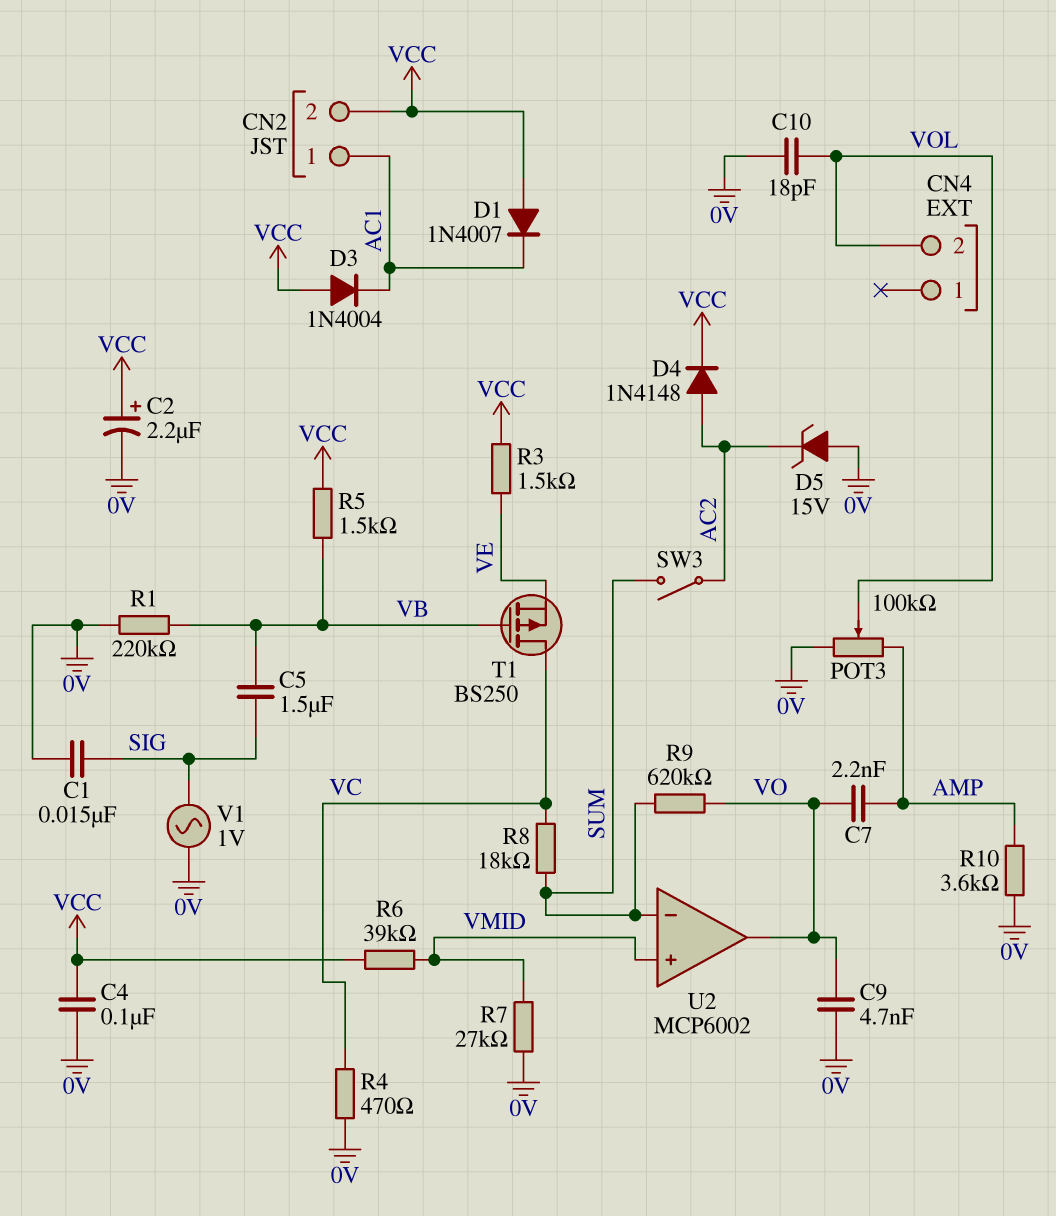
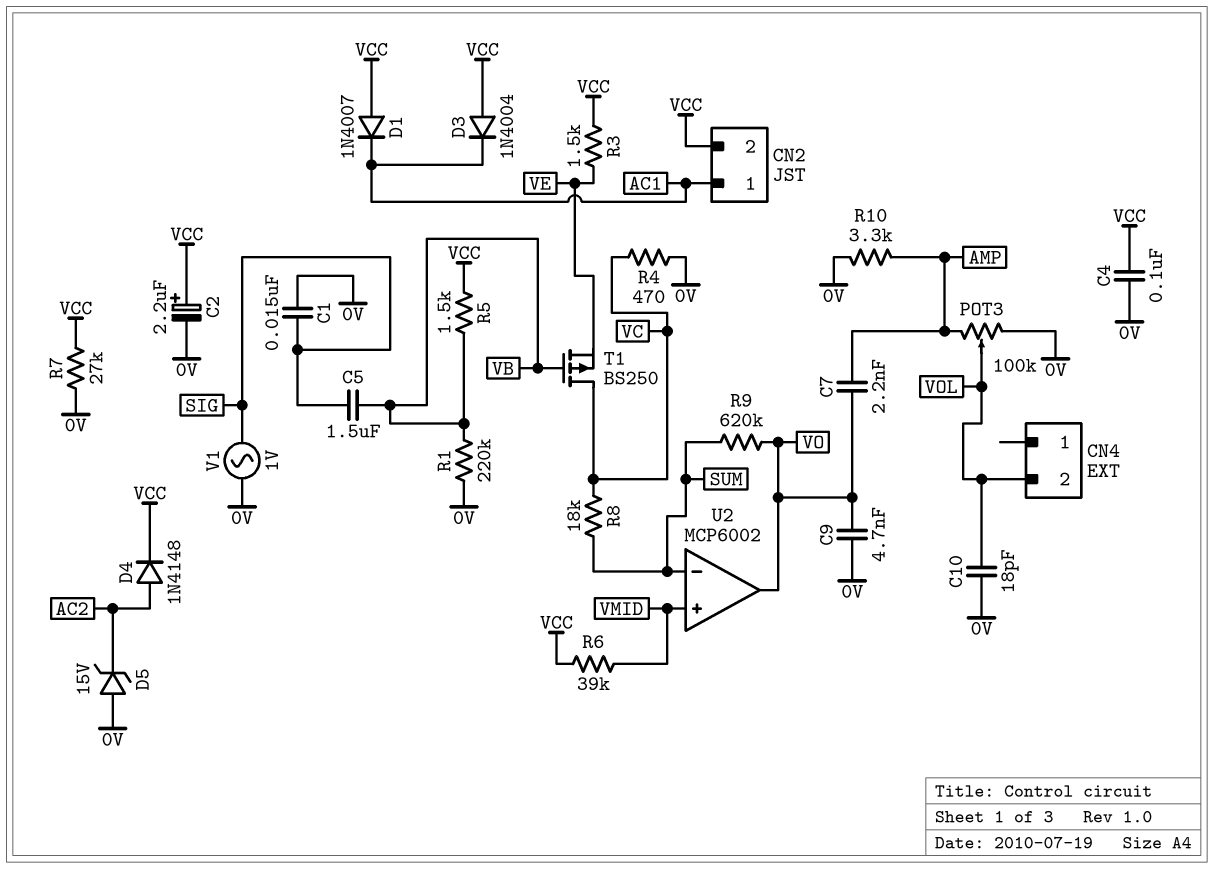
R7: 27k (0V, VMID) -> 27k (0V, VCC)
R10: 3.6k (0V, AMP) -> 3.3k (0V, AMP)
SW3: switch (AC2, SUM) -> none

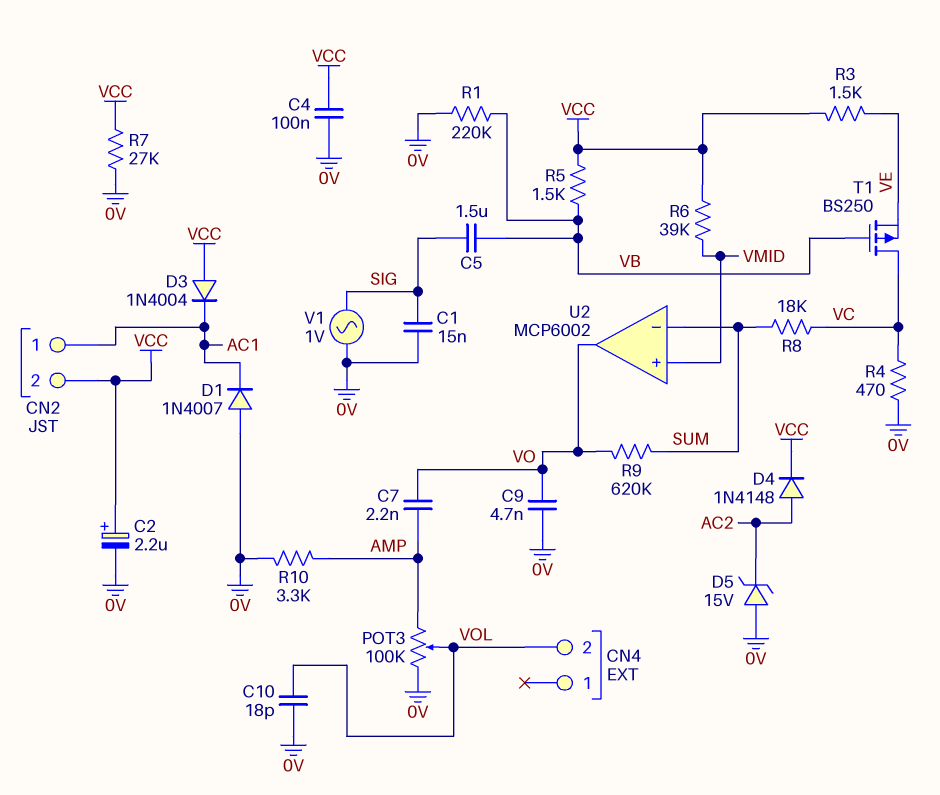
D1: diode 1N4007 (A VCC, K AC1) -> diode 1N4007 (A 0V, K AC1)

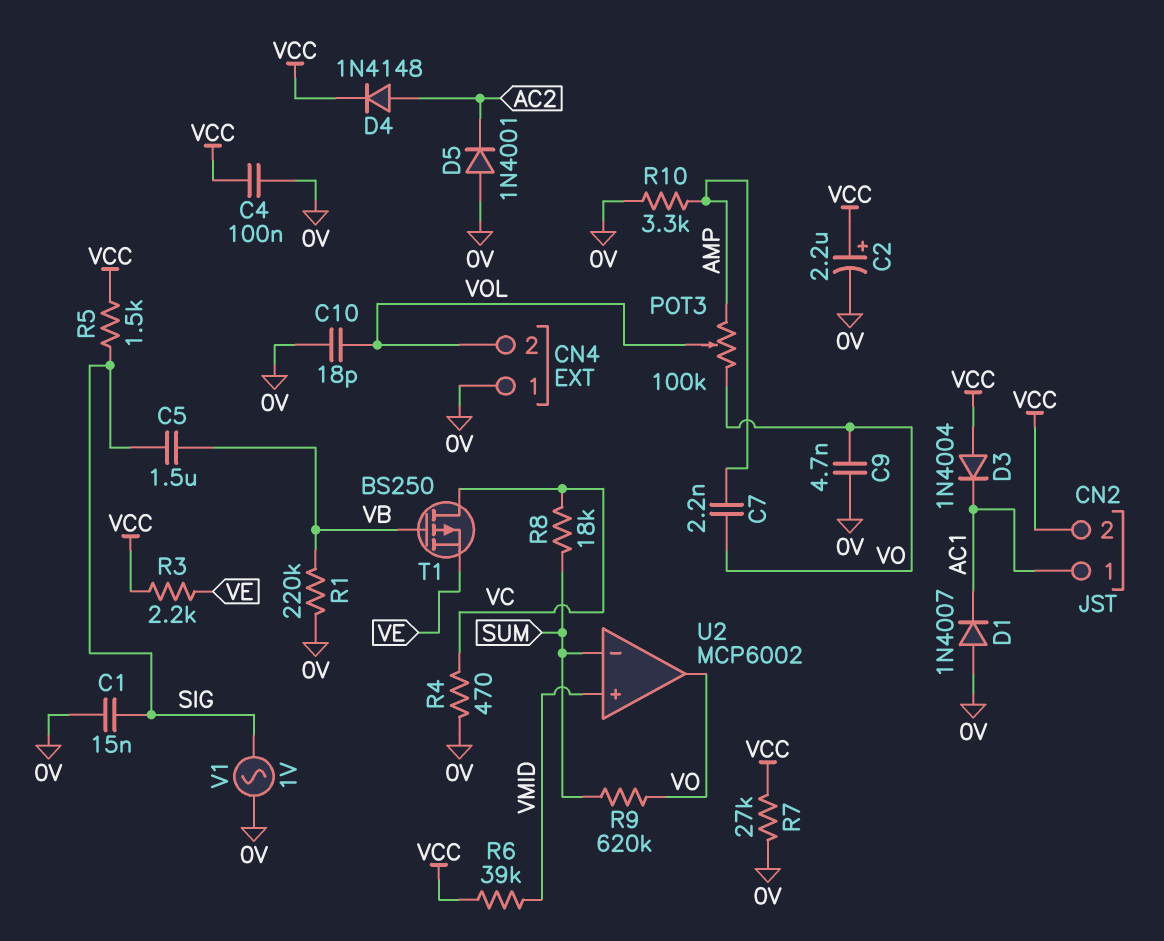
CN4 pin 1: none -> 0V
D5: zener 15V (A 0V, K AC2) -> diode 1N4001 (A 0V, K AC2)
POT3: 100k (0V, AMP, wiper VOL) -> 100k (AMP, VO, wiper VOL)
R3: 1.5k (VCC, VE) -> 2.2k (VCC, VE)
R5: 1.5k (VB, VCC) -> 1.5k (SIG, VCC)

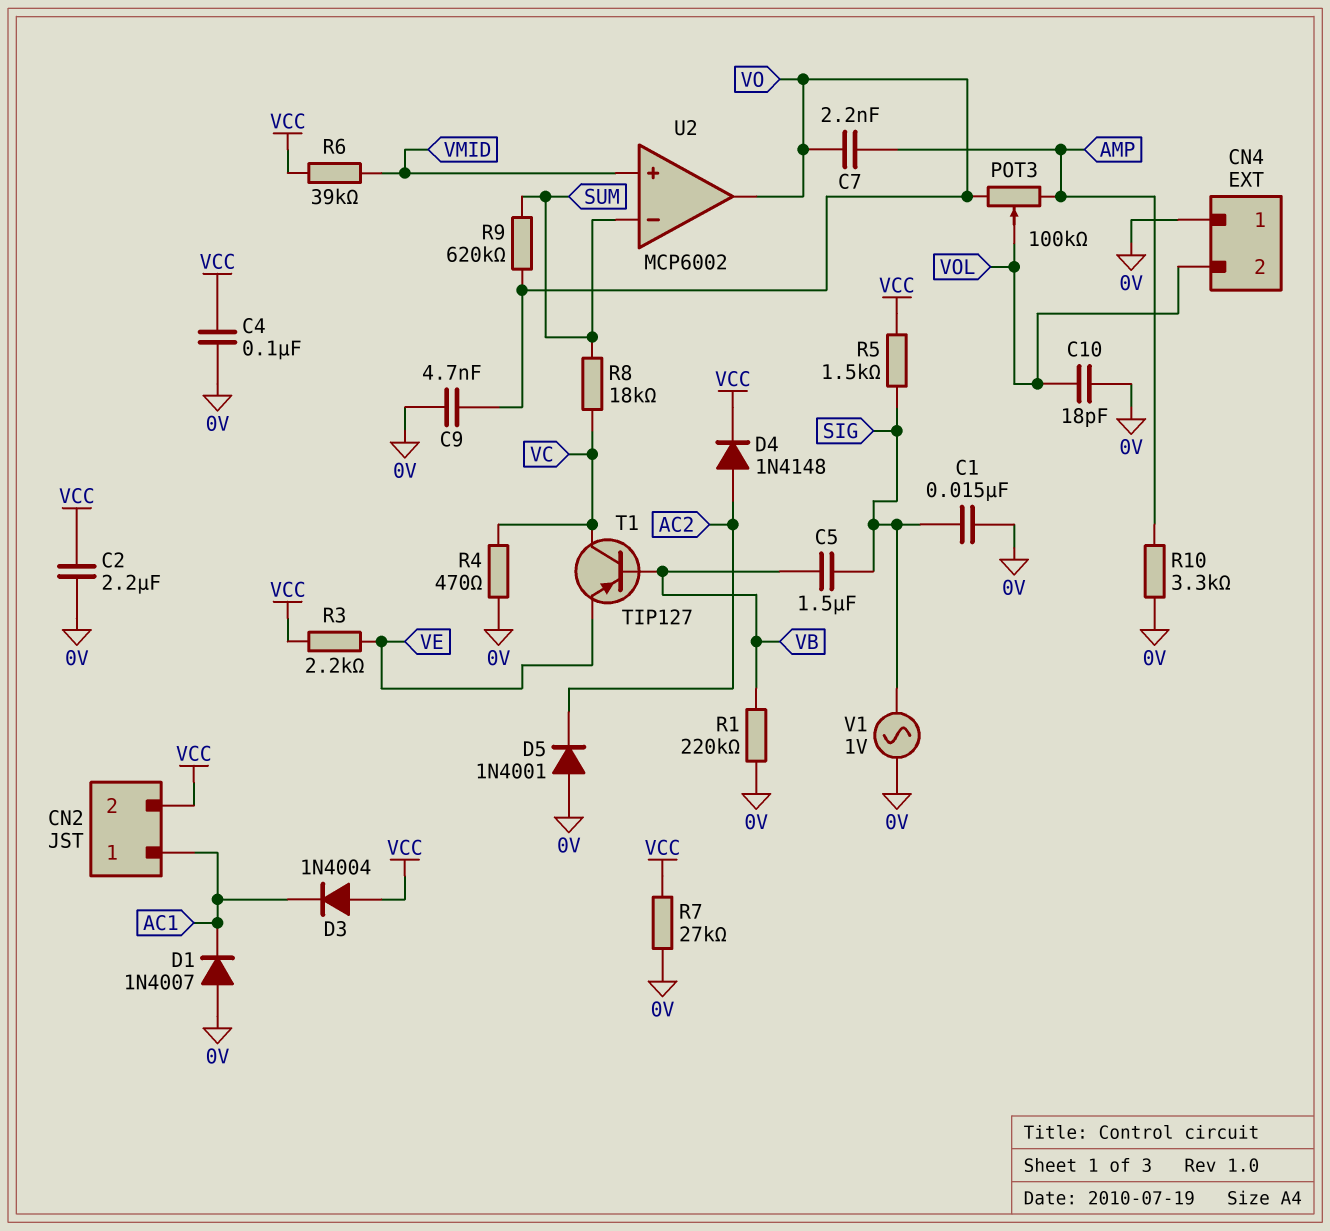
C2: 2.2uF (plus VCC, minus 0V) -> 2.2uF (0V, VCC)
T1: PMOS BS250 (G VB, D VC, S VE) -> PNP TIP127 (B VB, C VC, E VE)

